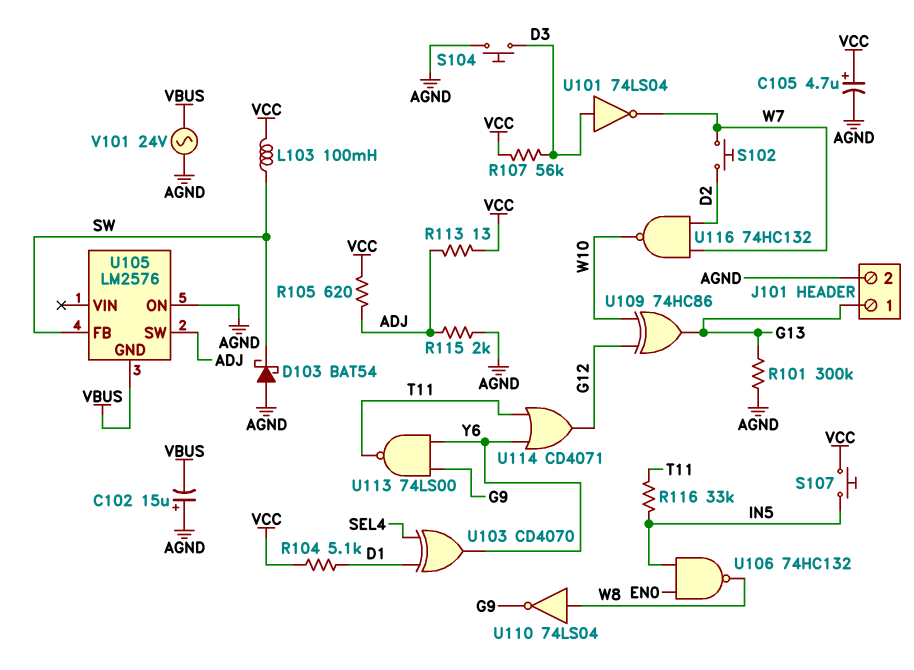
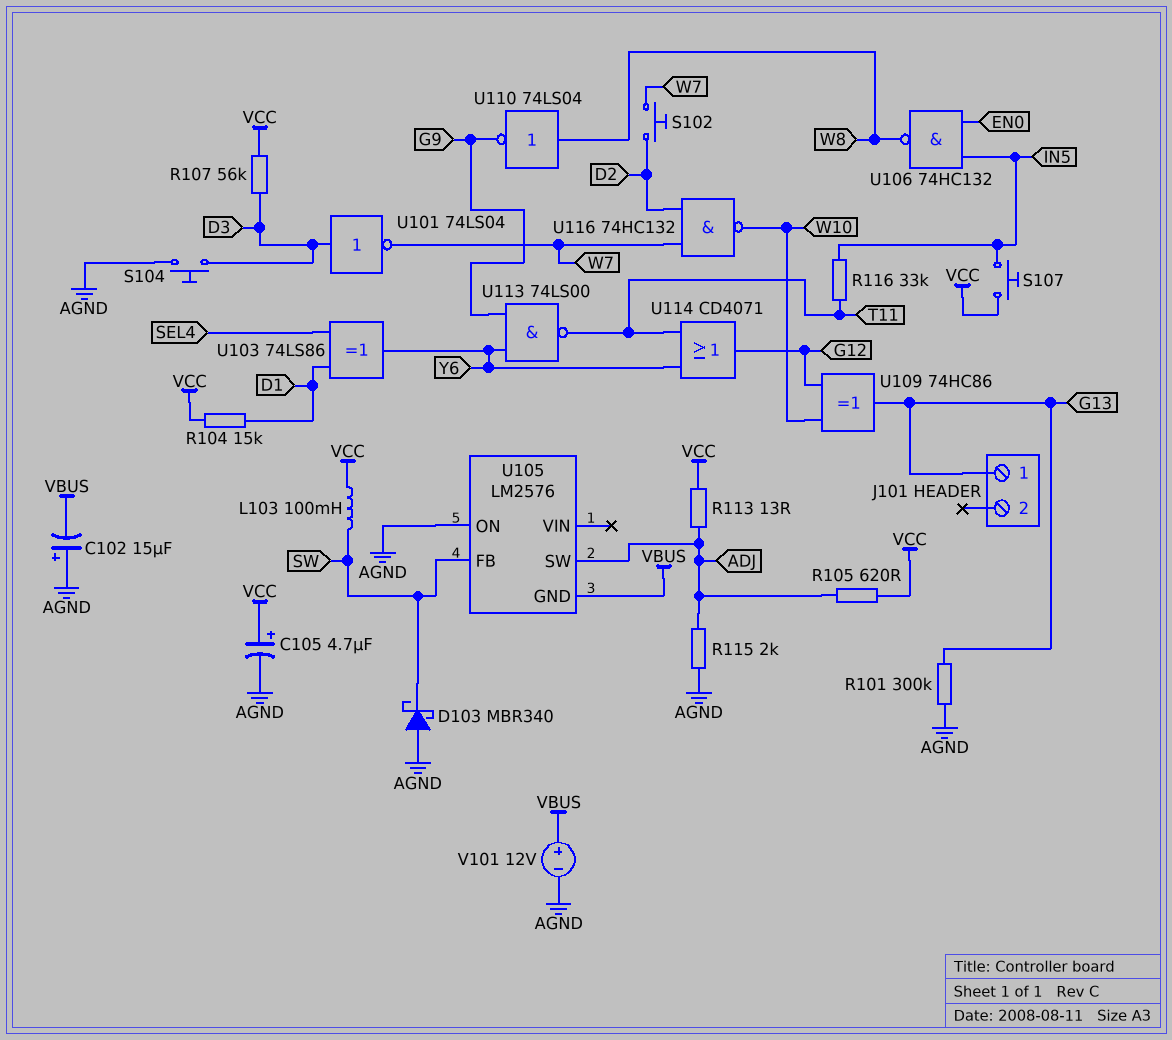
D103: schottky BAT54 (A AGND, K SW) -> schottky MBR340 (A AGND, K SW)
J101 pin 2: AGND -> none
R104: 5.1k (D1, VCC) -> 15k (D1, VCC)
U103: XOR CD4070 (in D1, in SEL4, out Y6) -> XOR 74LS86 (in D1, in SEL4, out Y6)
V101: AC 24V (AGND, VBUS) -> 12V (plus VBUS, minus AGND)

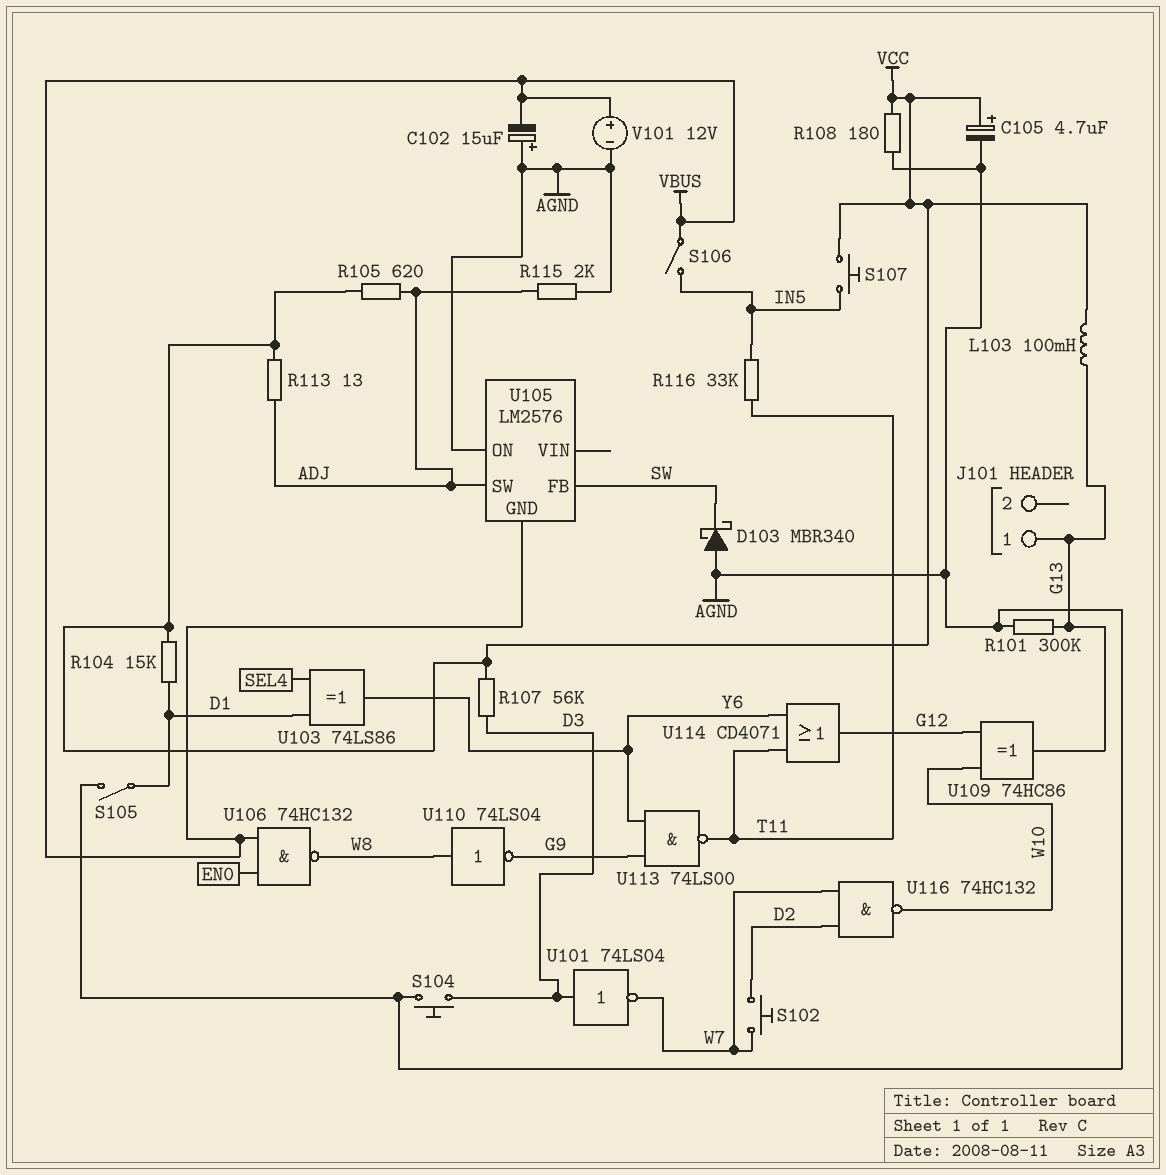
L103: 100mH (SW, VCC) -> 100mH (G13, VCC)
R108: none -> 180 (AGND, VCC)
S105: none -> switch (AGND, D1)
S106: none -> switch (IN5, VBUS)
U106: NAND 74HC132 (in EN0, in IN5, out W8) -> NAND 74HC132 (in EN0, in VBUS, out W8)

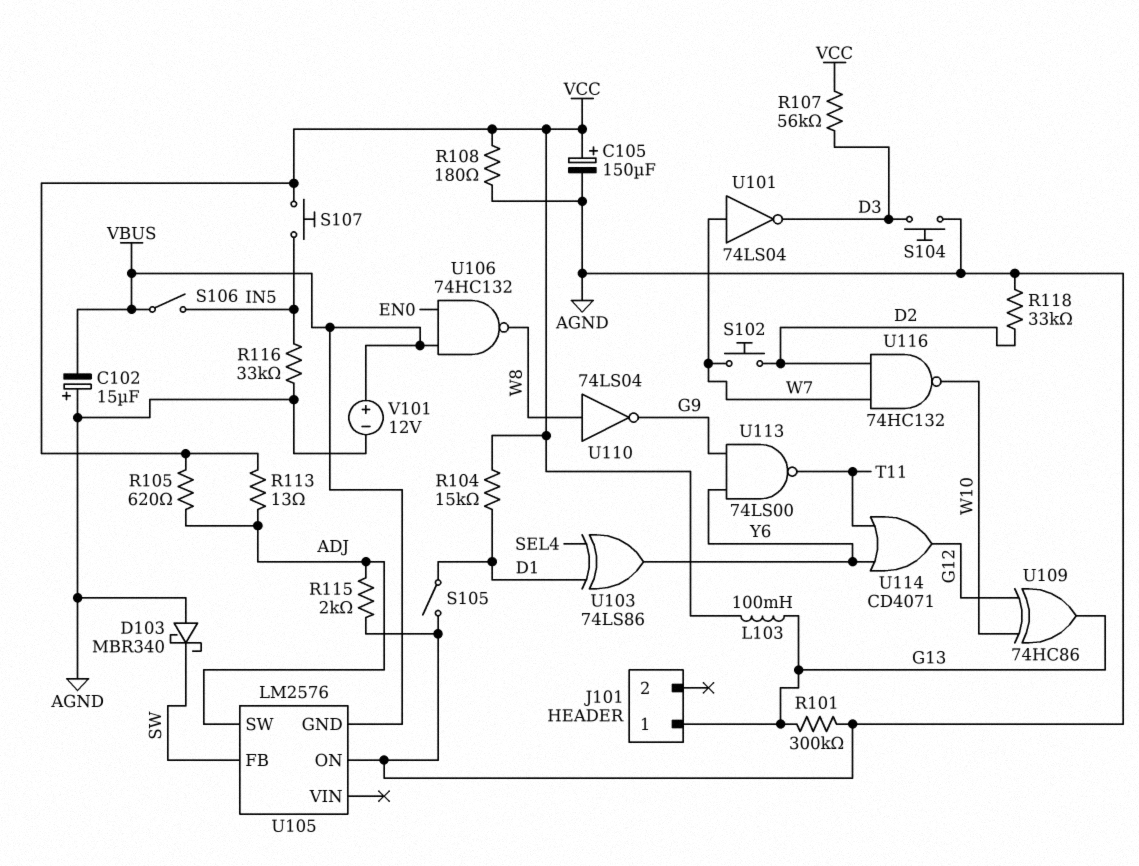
C105: 4.7uF (plus VCC, minus AGND) -> 150uF (plus VCC, minus AGND)
R116: 33k (IN5, T11) -> 33k (AGND, IN5)
R118: none -> 33k (AGND, D2)
U101: NOT 74LS04 (in D3, out W7) -> NOT 74LS04 (in W7, out D3)

